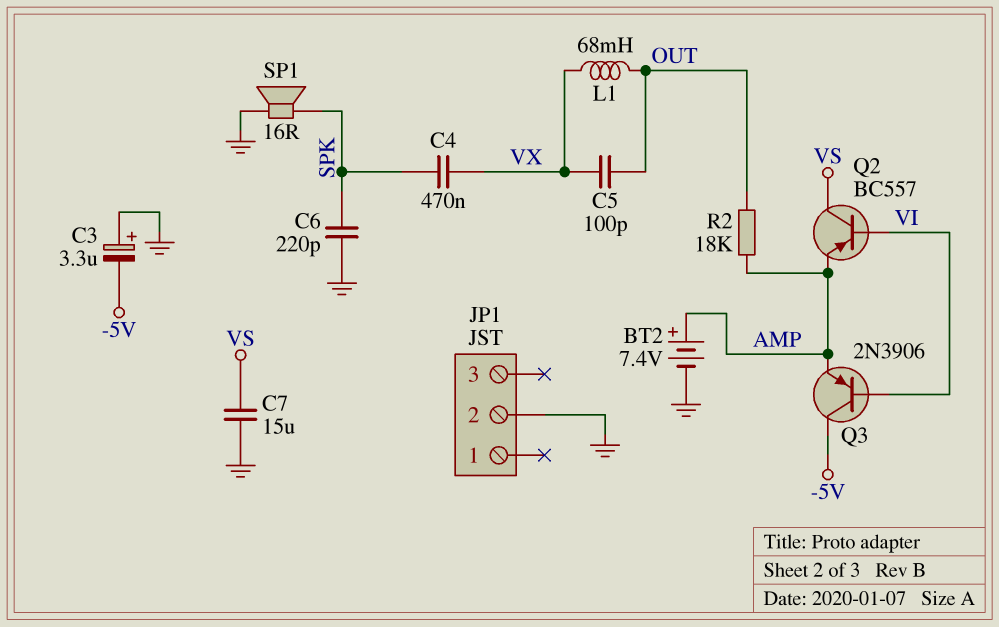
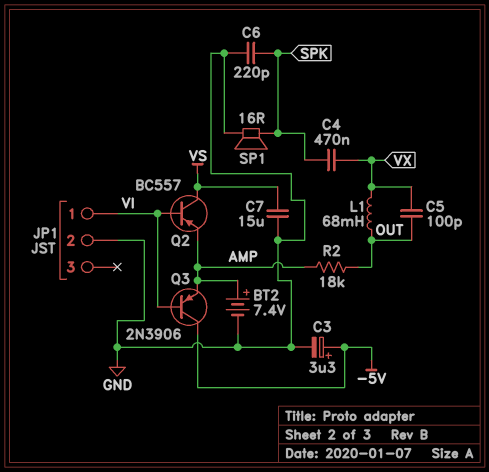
C3: 3.3uF (plus GND, minus -5V) -> 3.3uF (plus -5V, minus GND)
JP1 pin 1: none -> VI

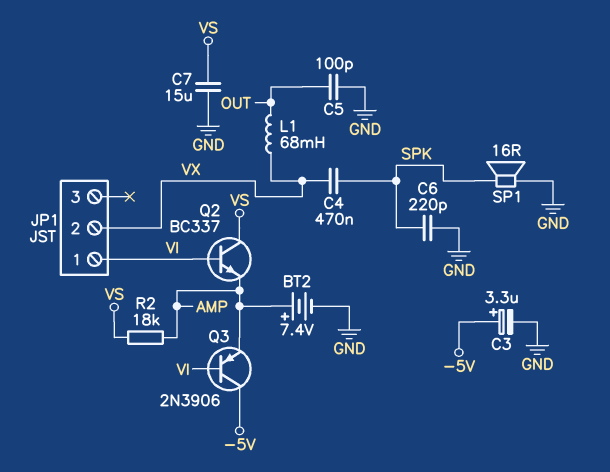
C5: 100pF (OUT, VX) -> 100pF (GND, OUT)
JP1 pin 2: GND -> VX
Q2: PNP BC557 (B VI, C VS, E AMP) -> NPN BC337 (B VI, C VS, E AMP)
R2: 18k (AMP, OUT) -> 18k (AMP, VS)

